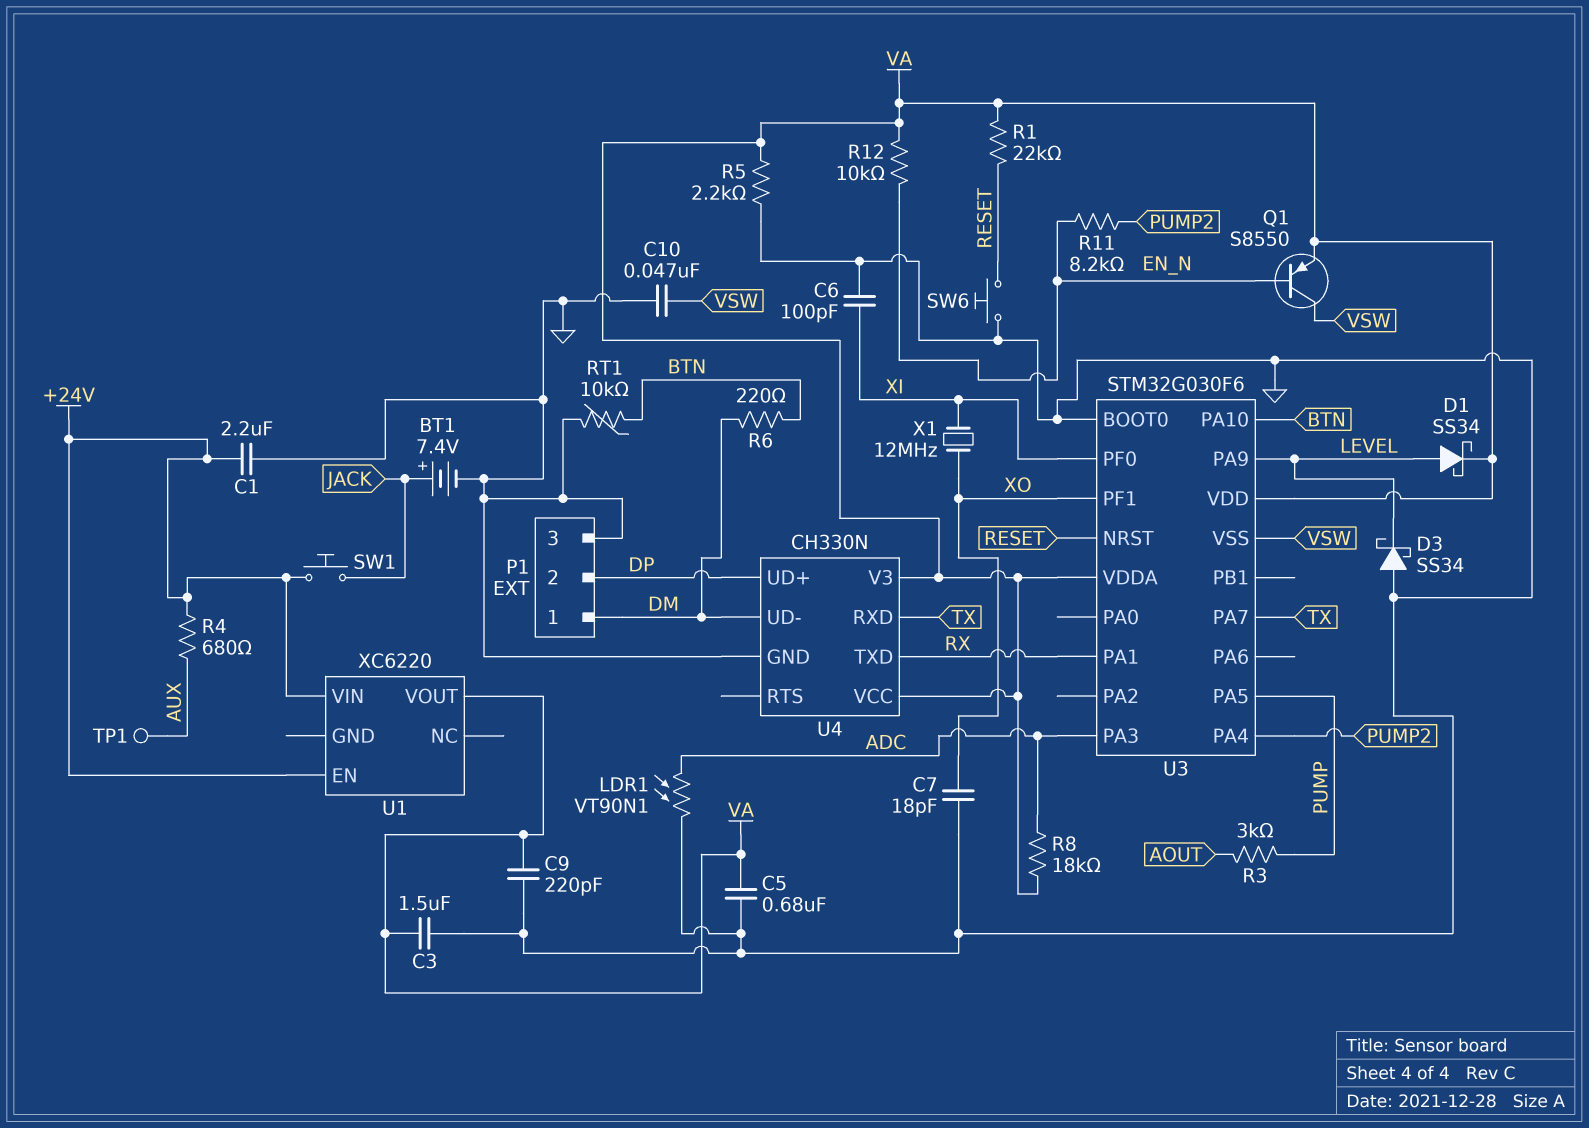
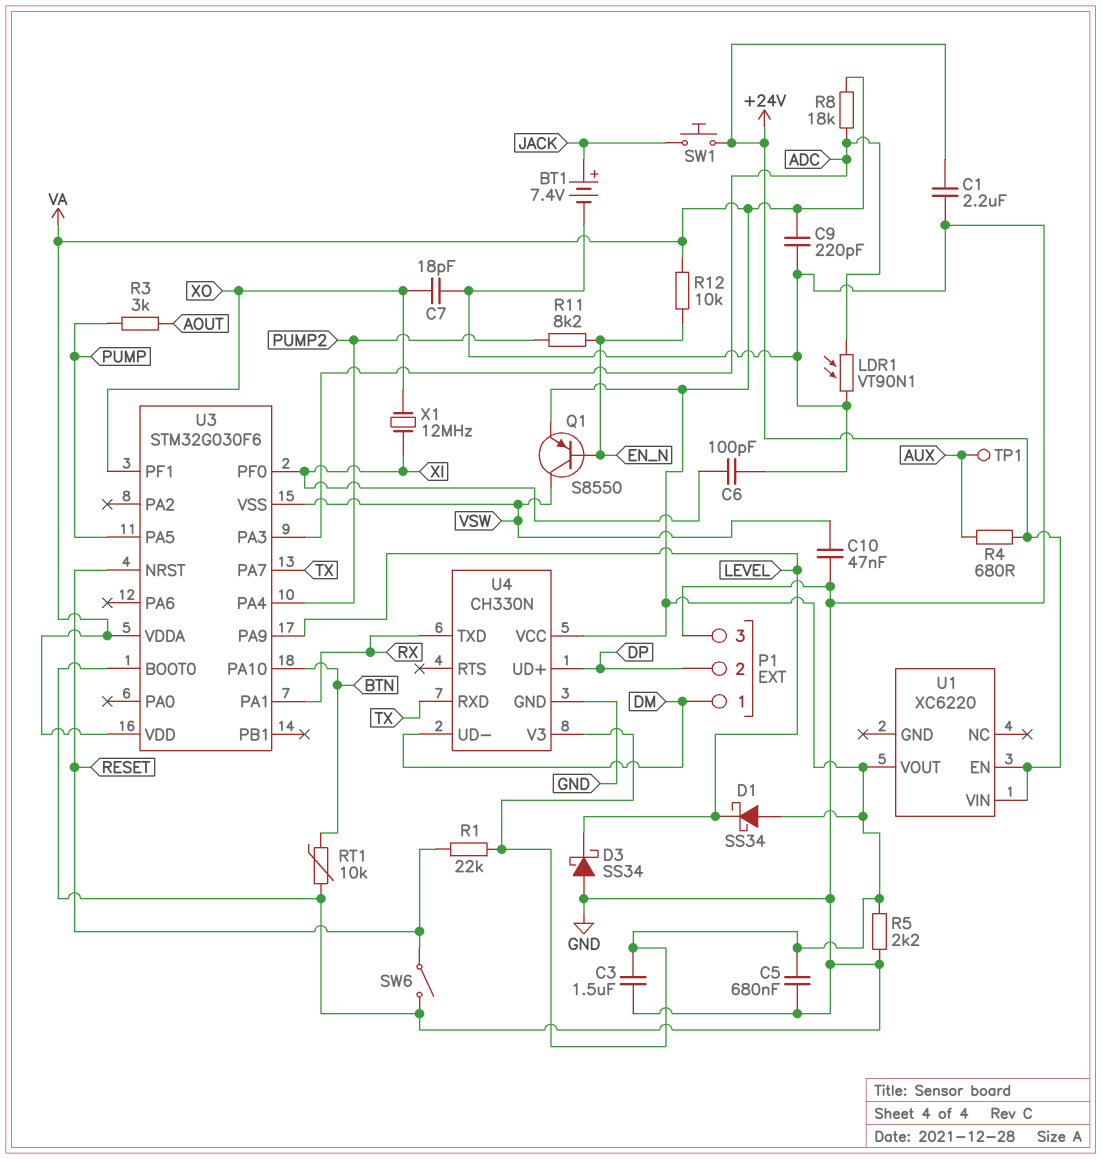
D1: schottky SS34 (A LEVEL, K VA) -> schottky SS34 (A VA, K LEVEL)
R6: 220 (BTN, DM) -> none
SW6: button (GND, RESET) -> switch (GND, RESET)

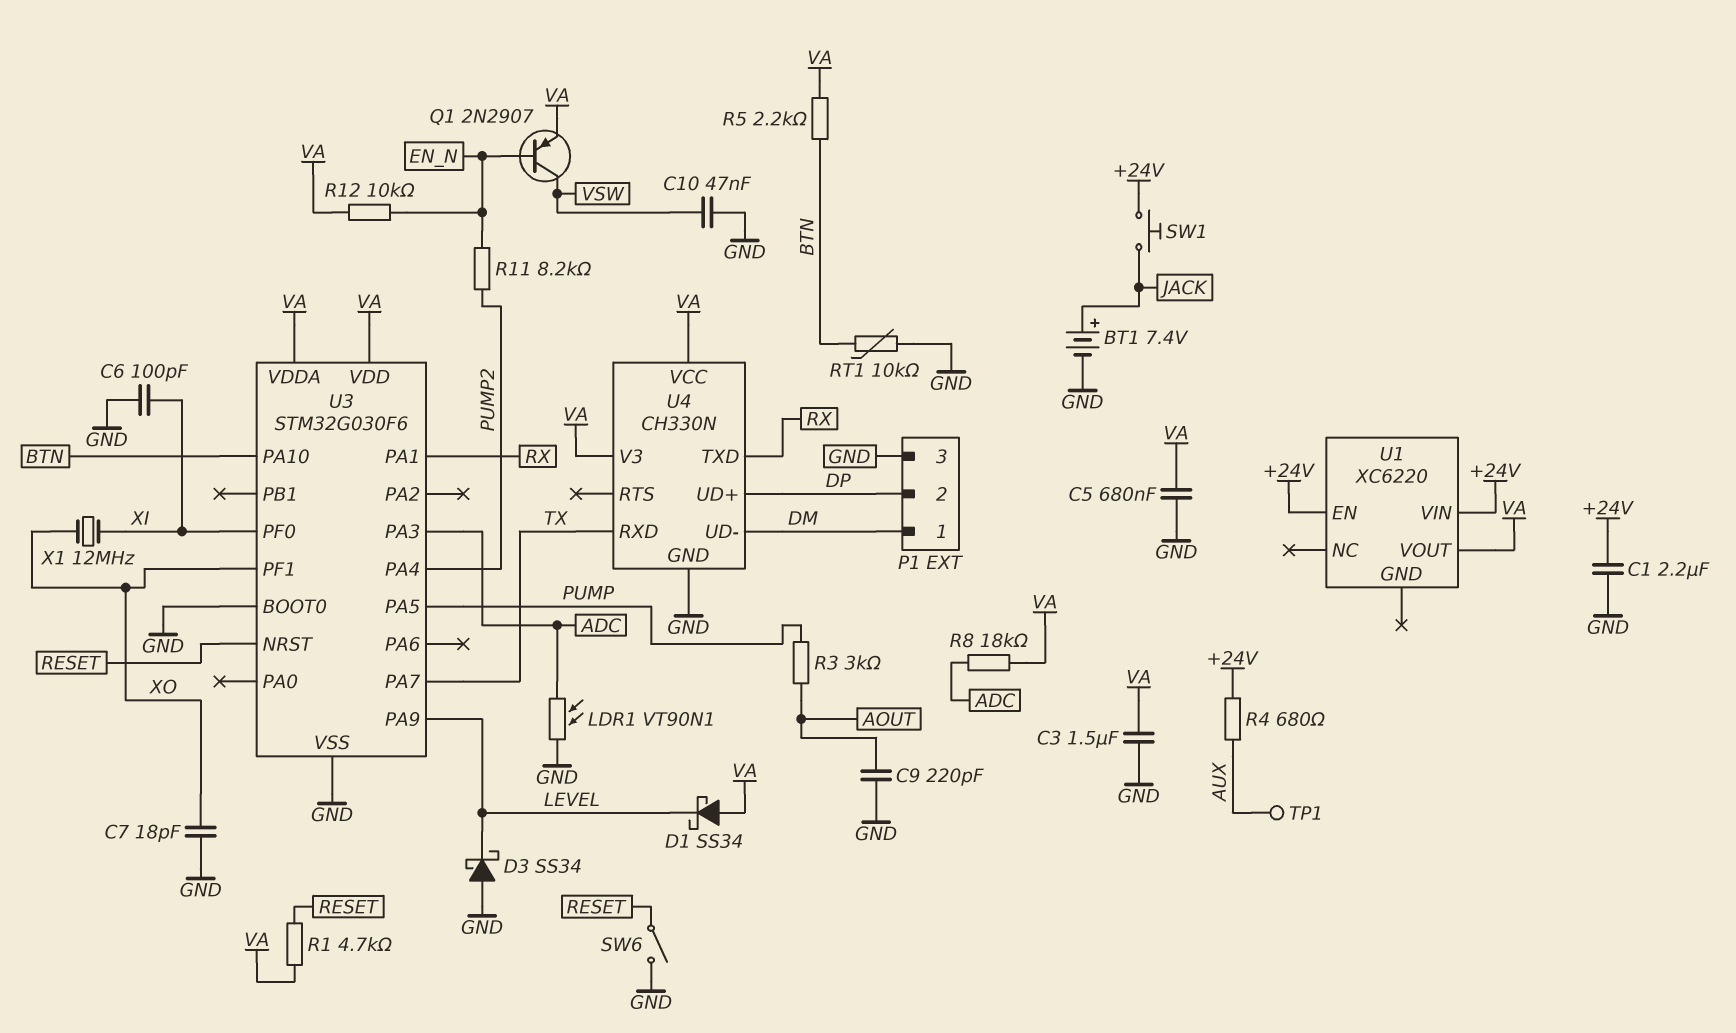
C9: 220pF (GND, VA) -> 220pF (AOUT, GND)
Q1: PNP S8550 (B EN_N, C VSW, E VA) -> PNP 2N2907 (B EN_N, C VSW, E VA)
R1: 22k (RESET, VA) -> 4.7k (RESET, VA)
R5: 2.2k (GND, VA) -> 2.2k (BTN, VA)
U3 pin VSS: VSW -> GND

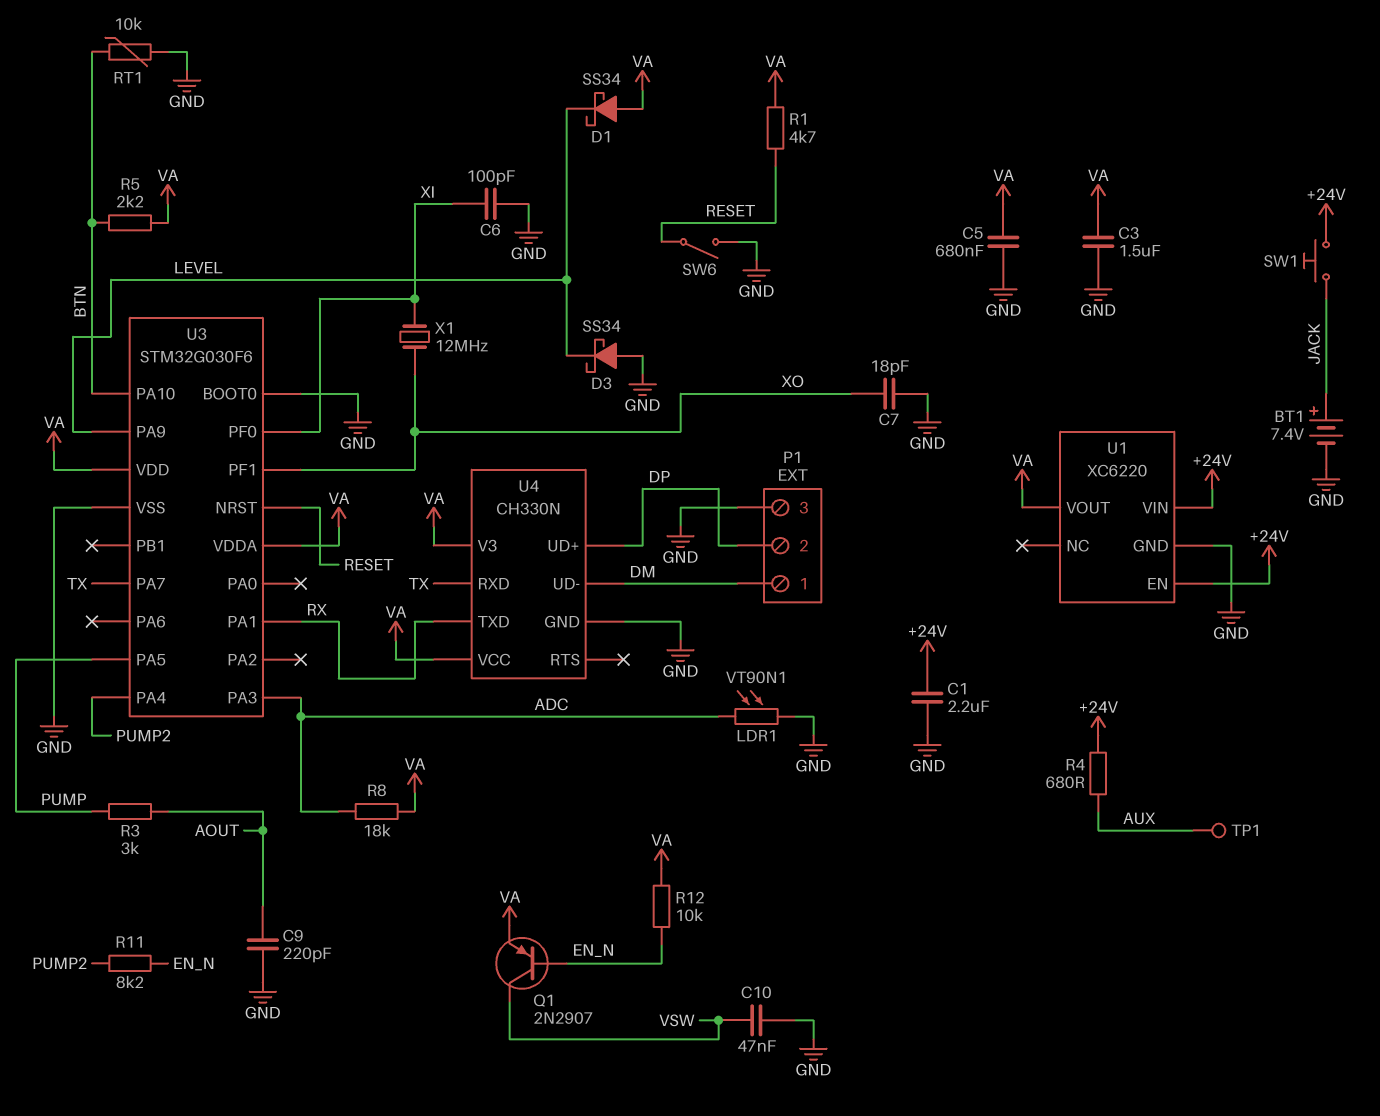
U1 pin GND: none -> GND

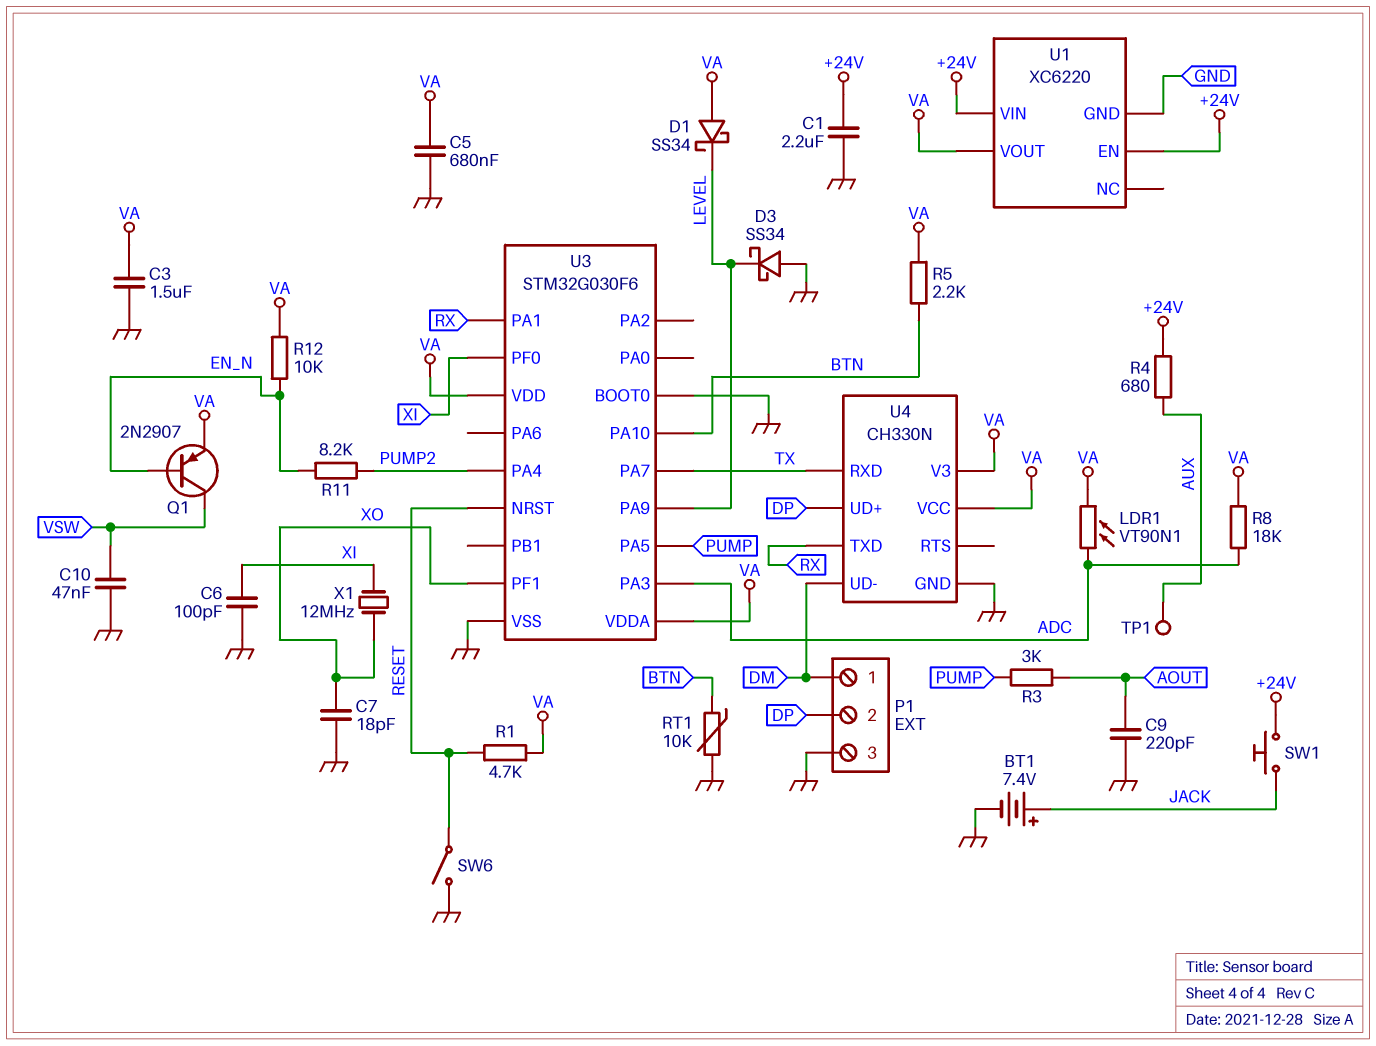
LDR1: VT90N1 (ADC, GND) -> VT90N1 (ADC, VA)

